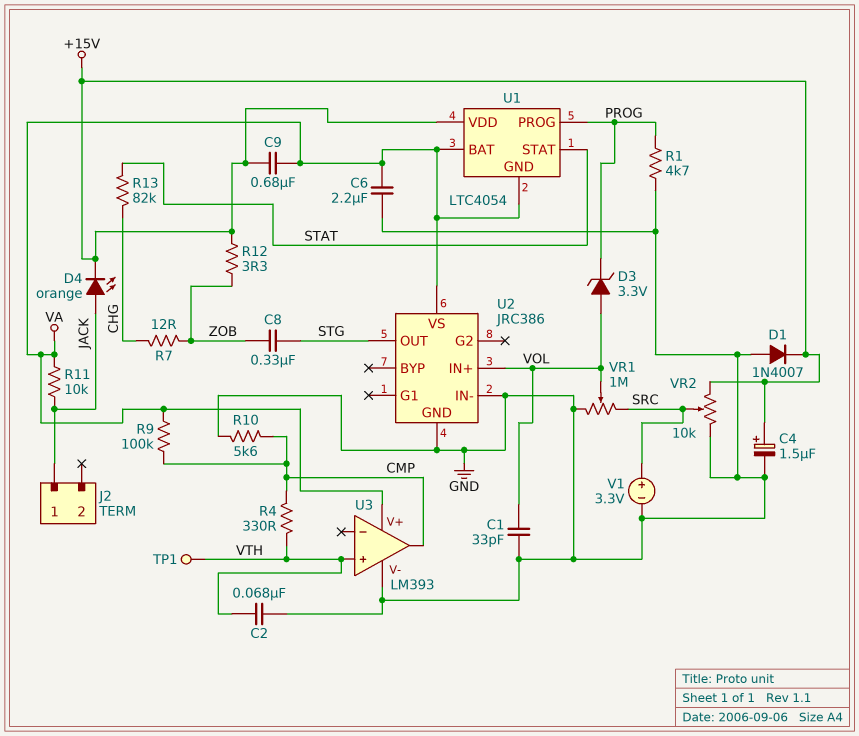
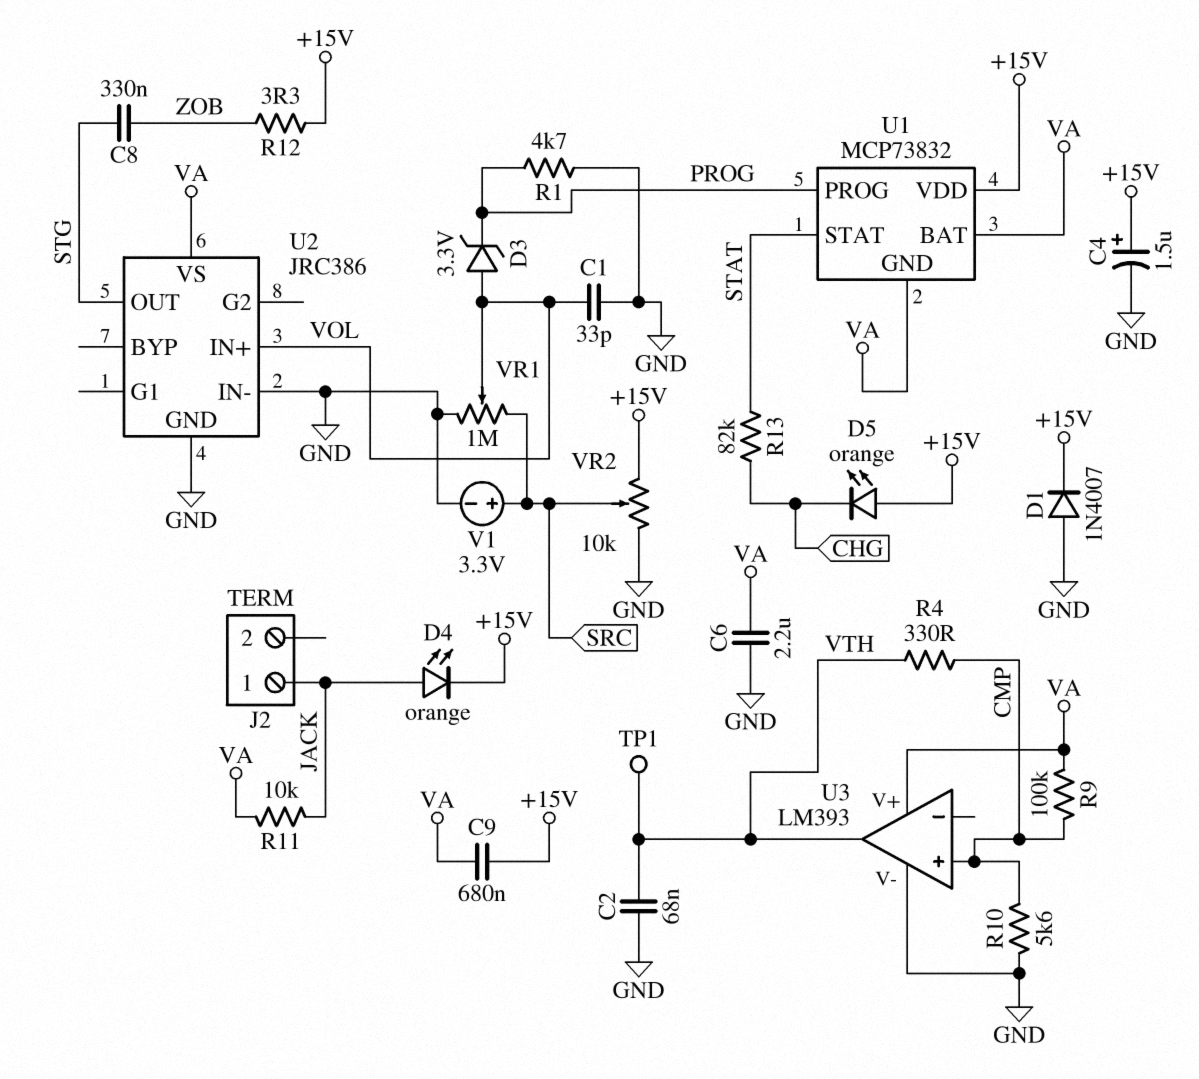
D5: none -> LED orange (A +15V, K CHG)
R7: 12 (CHG, ZOB) -> none
U1: LTC4054 -> MCP73832
U3 pin in+: VTH -> CMP
U3 pin out: CMP -> VTH

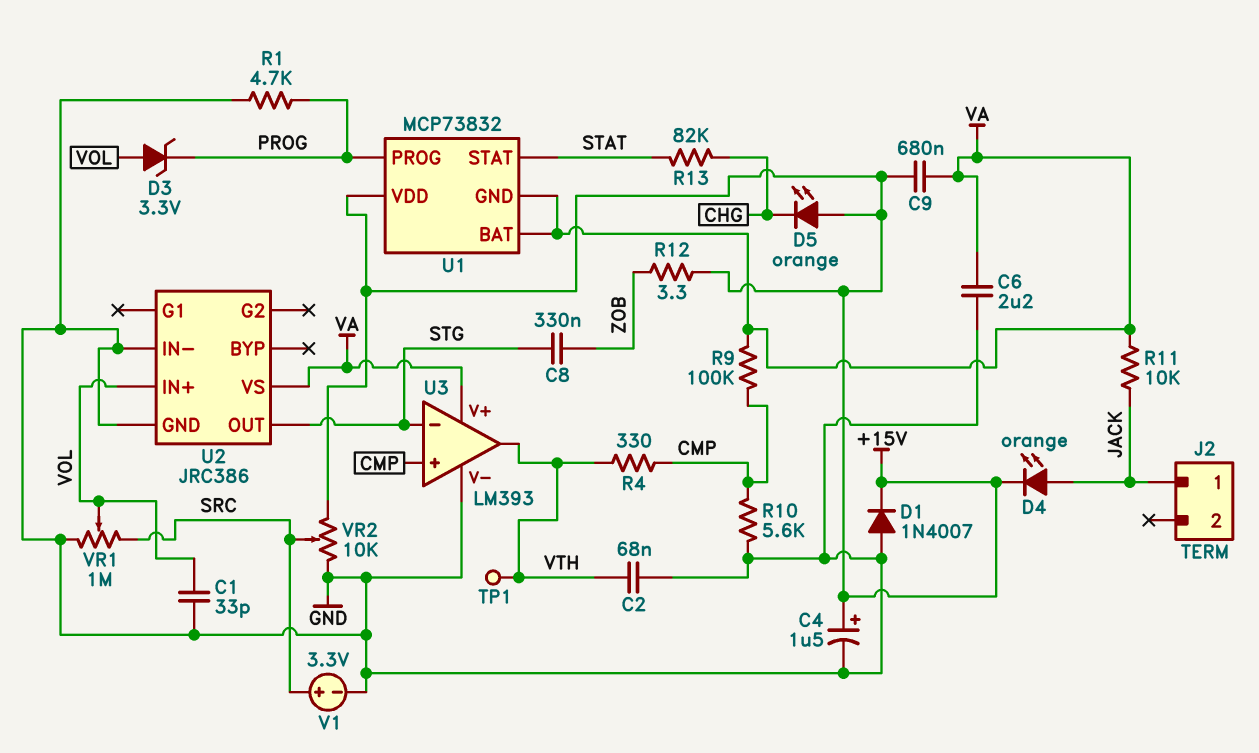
U3 pin in-: none -> STG

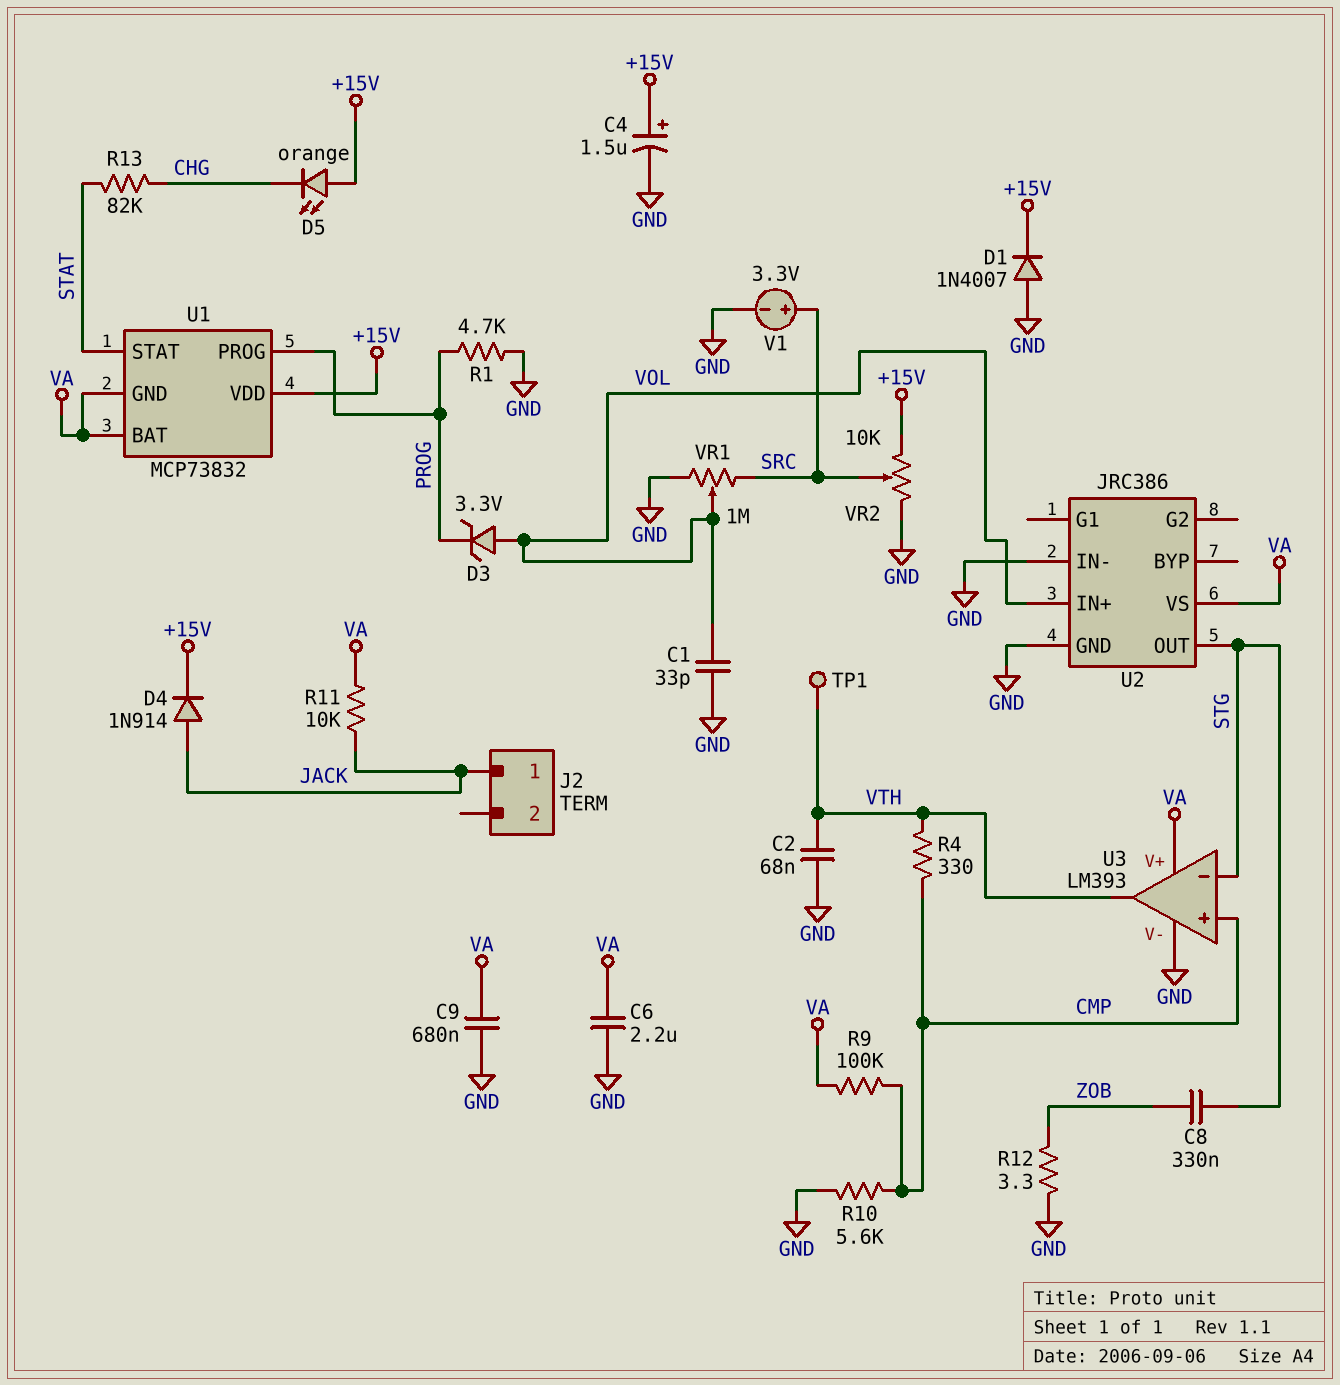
C9: 680nF (+15V, VA) -> 680nF (GND, VA)
D4: LED orange (A JACK, K +15V) -> diode 1N914 (A JACK, K +15V)
R12: 3.3 (+15V, ZOB) -> 3.3 (GND, ZOB)

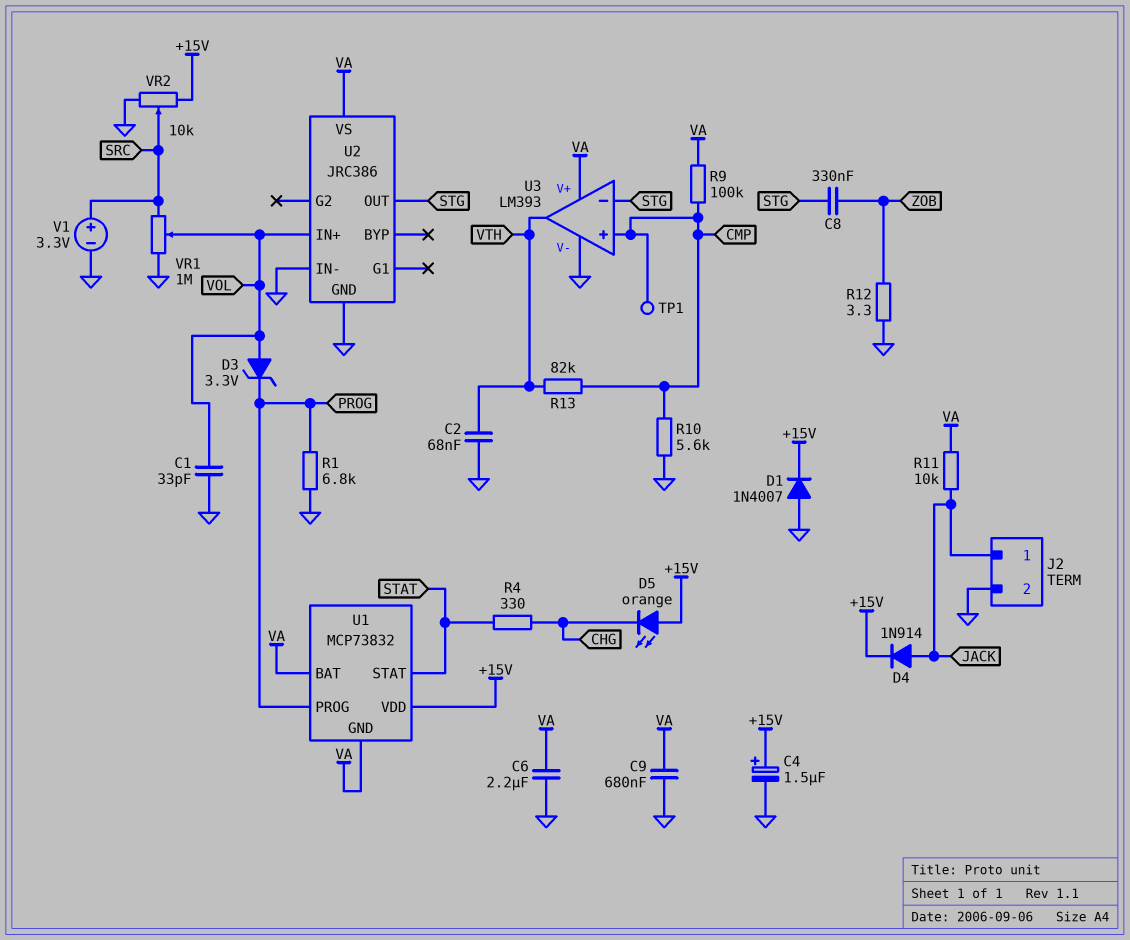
J2 pin 2: none -> GND
R1: 4.7k (GND, PROG) -> 6.8k (GND, PROG)
R4: 330 (CMP, VTH) -> 330 (CHG, STAT)
R13: 82k (CHG, STAT) -> 82k (CMP, VTH)
TP1: test point (VTH) -> test point (CMP)

